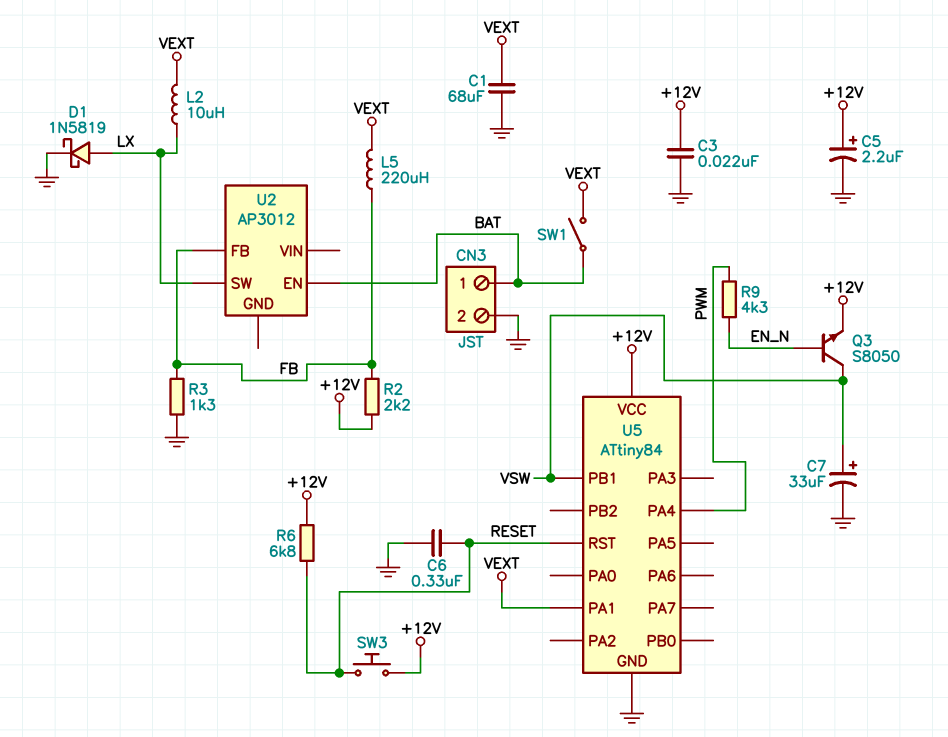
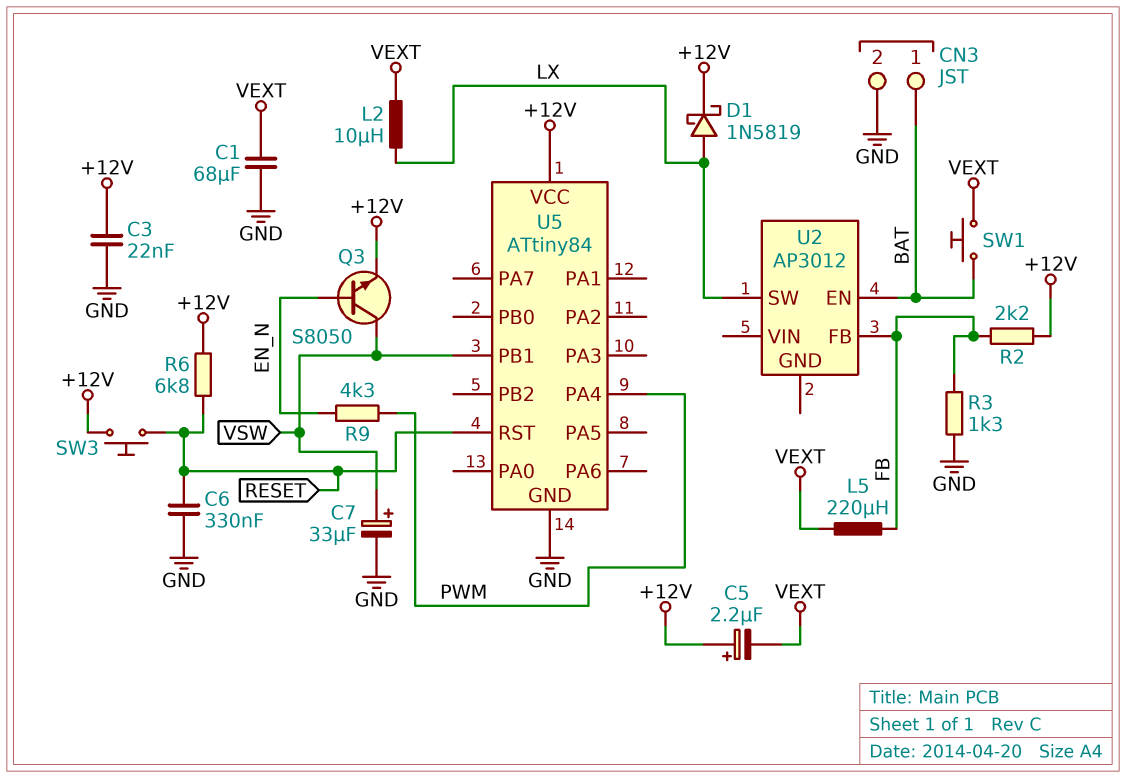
C5: 2.2uF (plus +12V, minus GND) -> 2.2uF (plus +12V, minus VEXT)
D1: schottky 1N5819 (A LX, K GND) -> schottky 1N5819 (A LX, K +12V)
SW1: switch (BAT, VEXT) -> button (BAT, VEXT)
U5 pin PA1: VEXT -> none

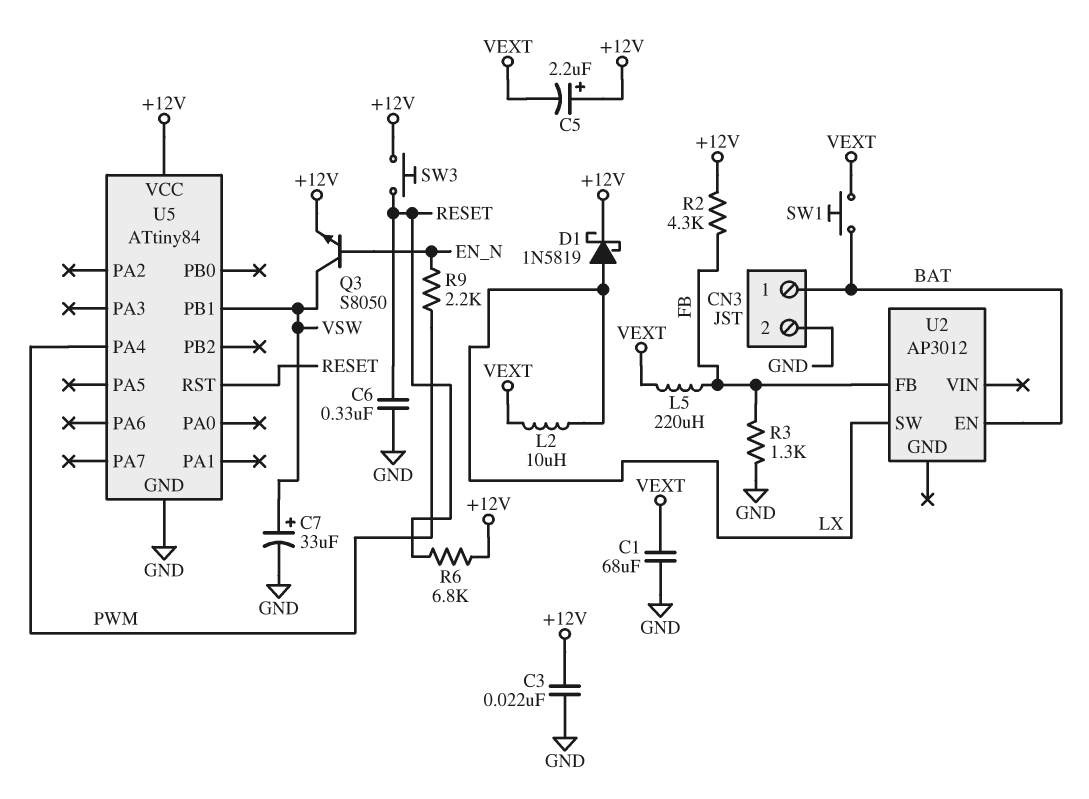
R2: 2.2k (+12V, FB) -> 4.3k (+12V, FB)
R9: 4.3k (EN_N, PWM) -> 2.2k (EN_N, PWM)

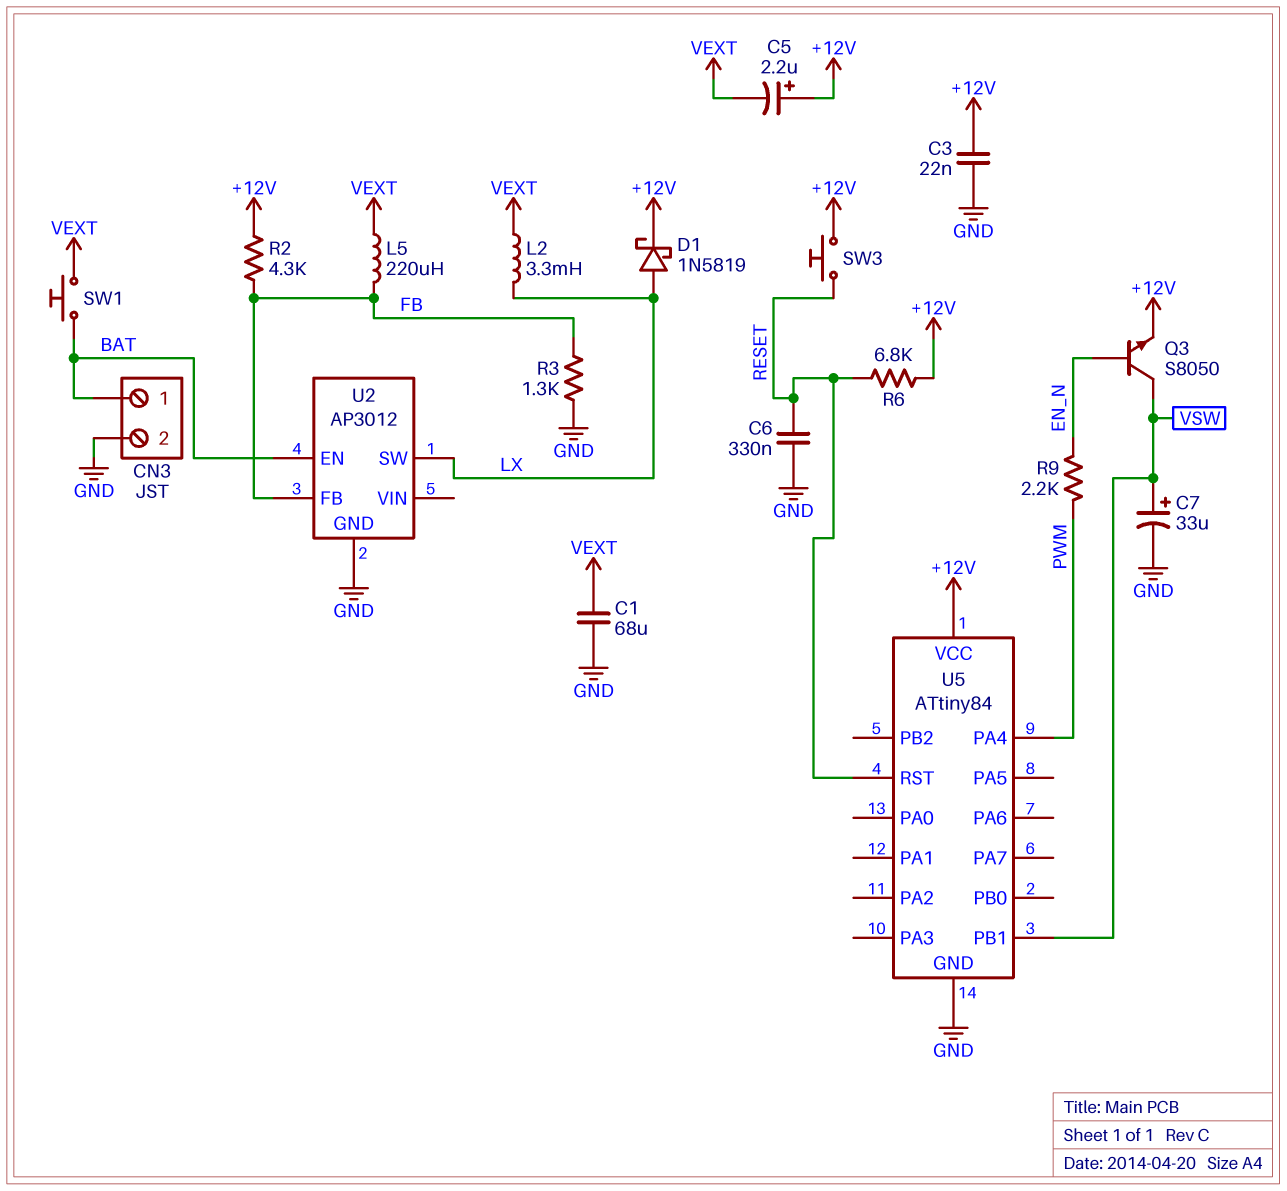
L2: 10uH (LX, VEXT) -> 3.3mH (LX, VEXT)
U2 pin GND: none -> GND

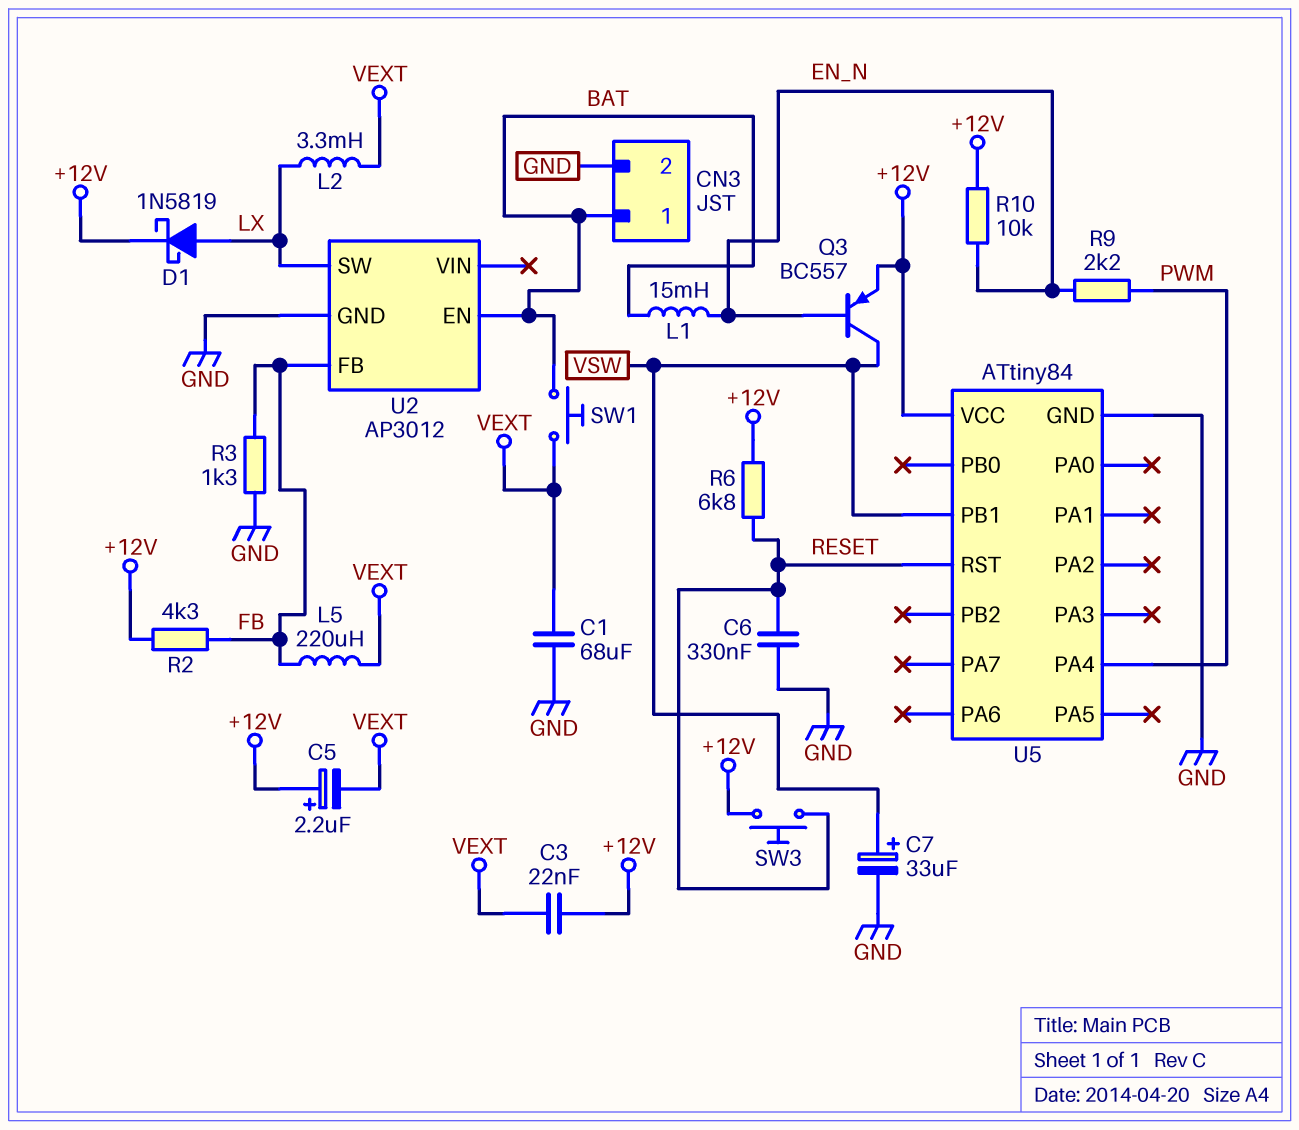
C3: 22nF (+12V, GND) -> 22nF (+12V, VEXT)
L1: none -> 15mH (BAT, EN_N)
Q3: NPN S8050 (B EN_N, C VSW, E +12V) -> PNP BC557 (B EN_N, C VSW, E +12V)
R10: none -> 10k (+12V, EN_N)

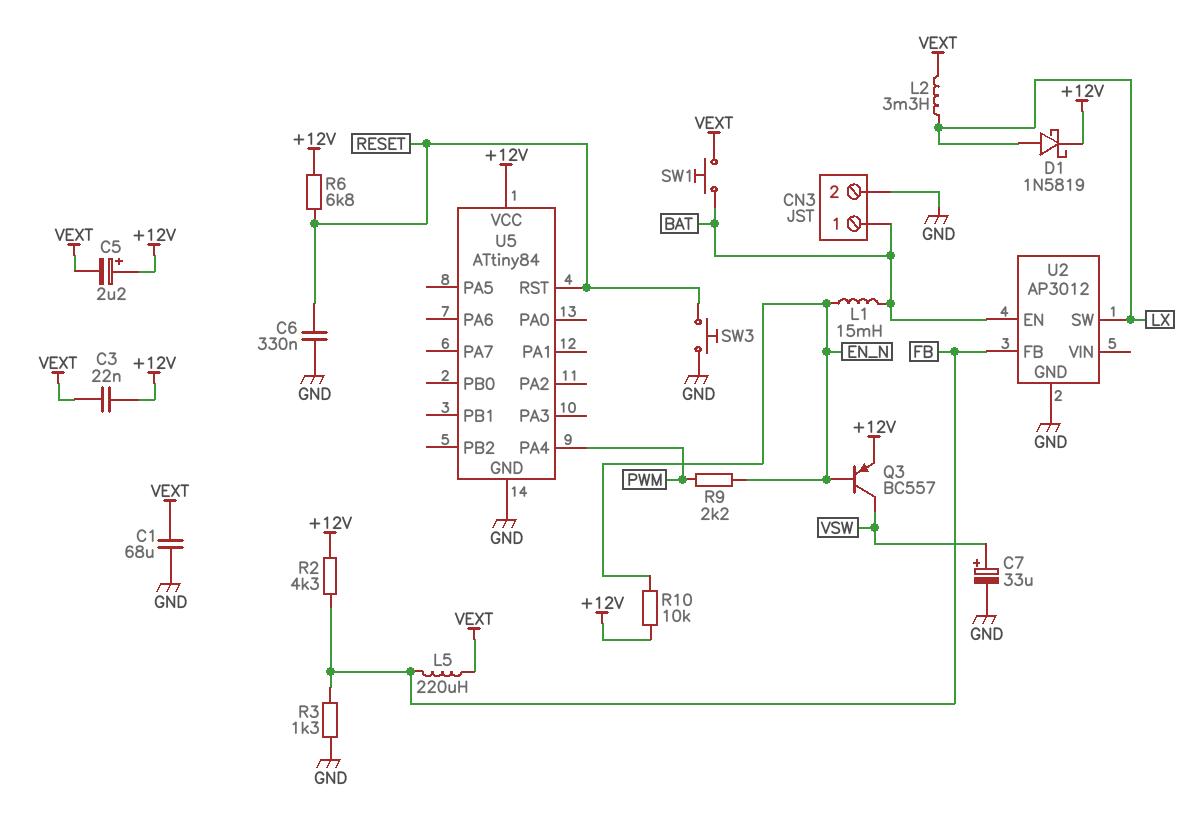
SW3: button (+12V, RESET) -> button (GND, RESET)
U5 pin PB1: VSW -> none

